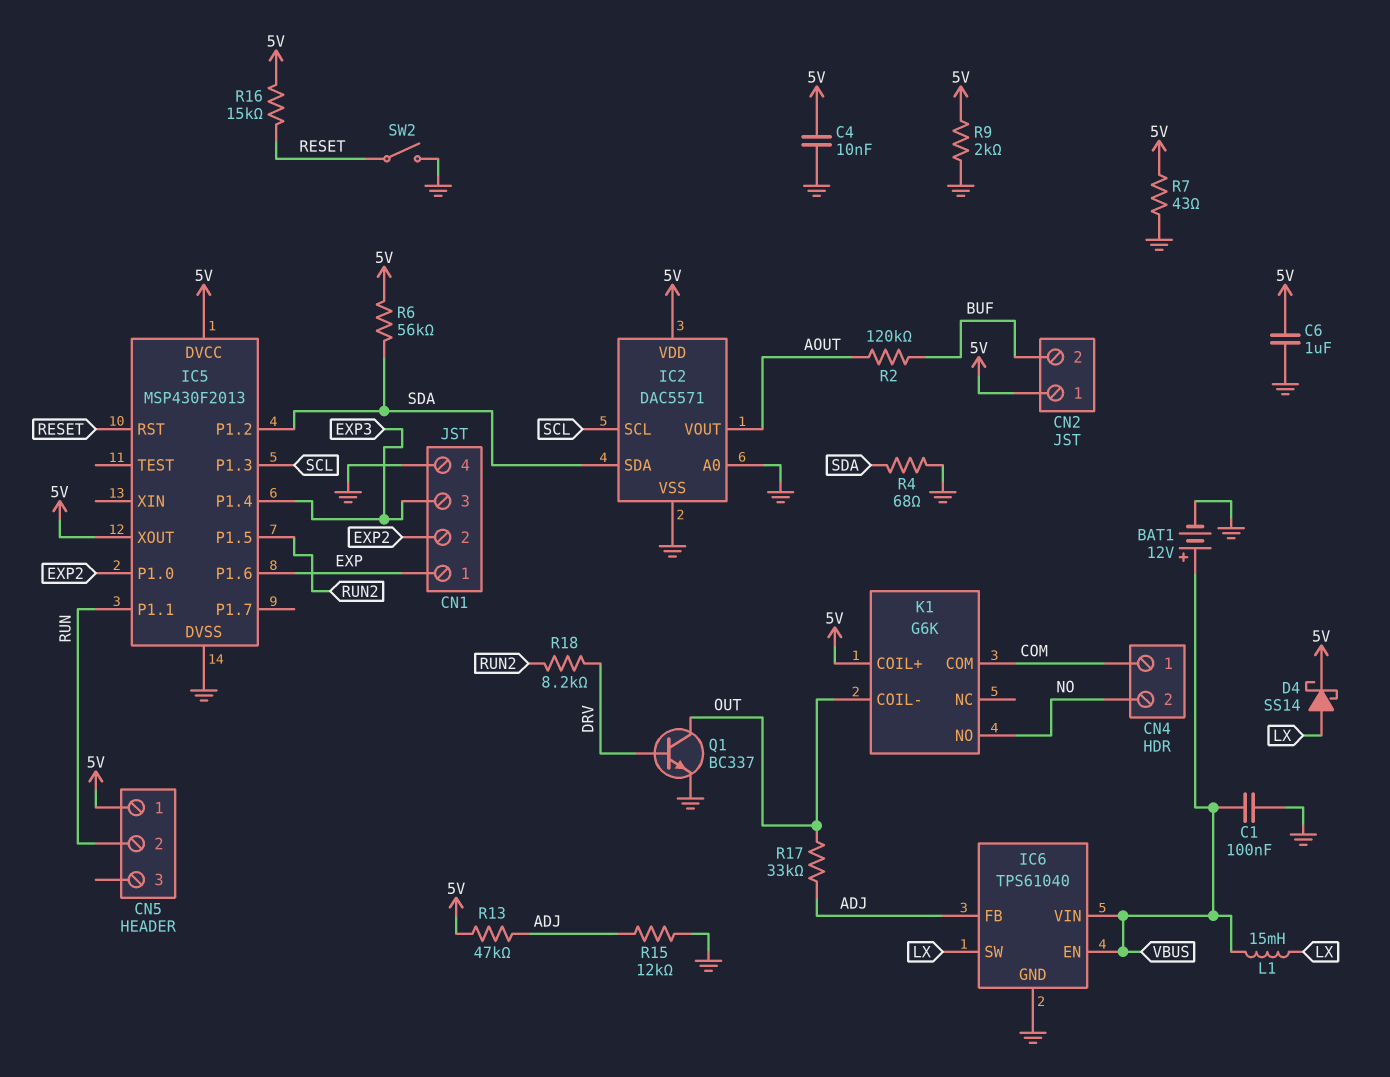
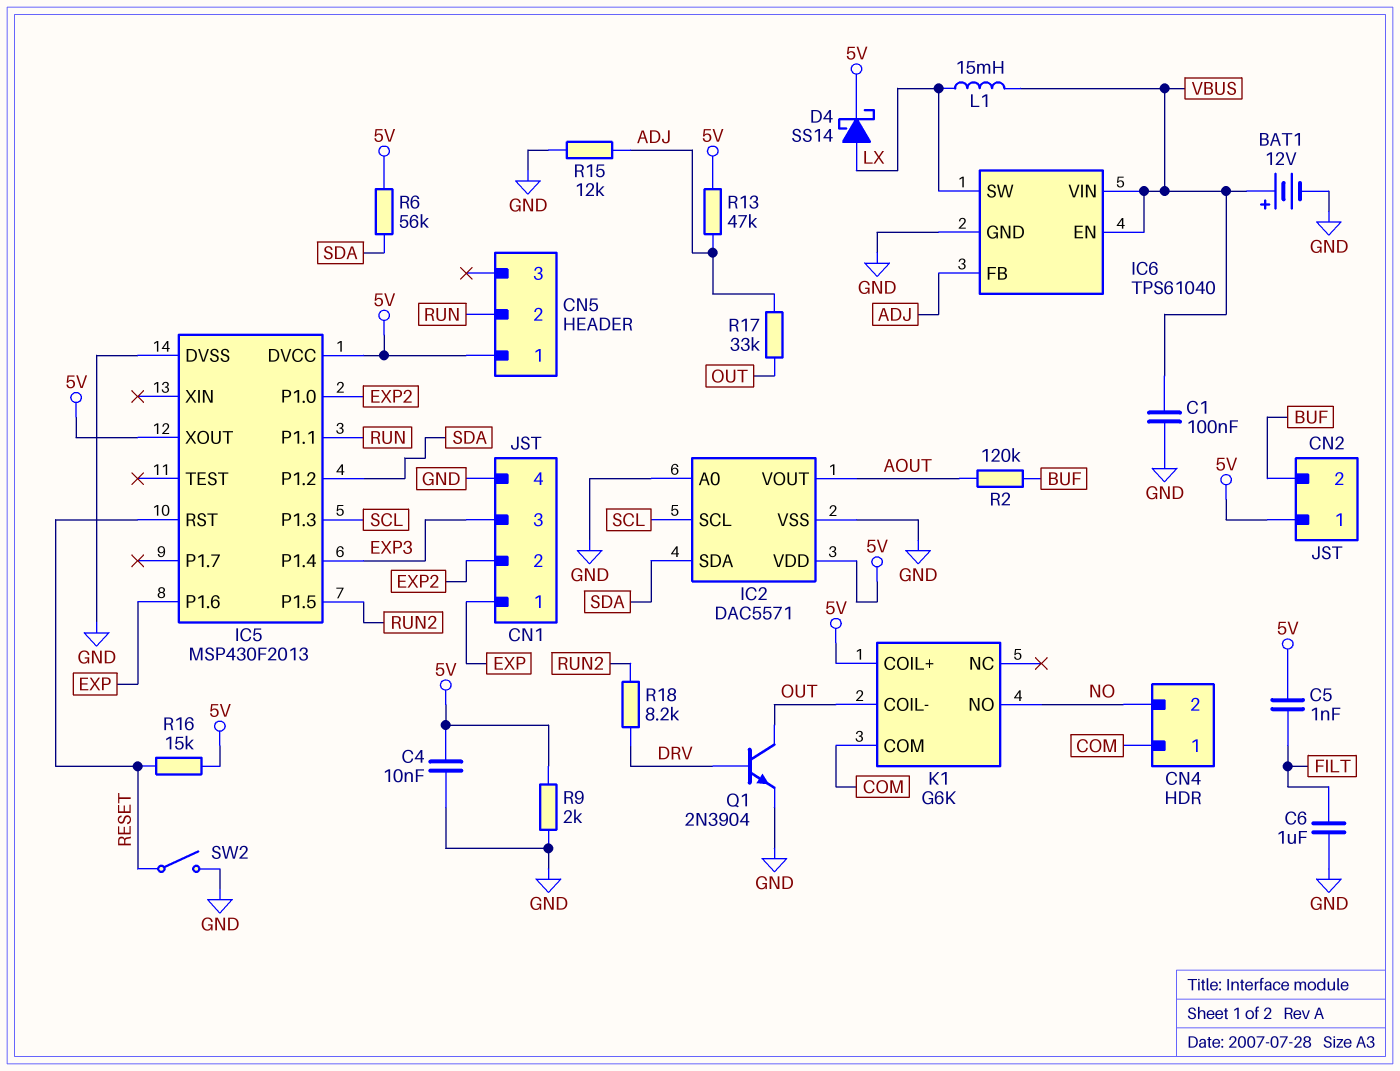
C5: none -> 1nF (5V, FILT)
C6: 1uF (5V, GND) -> 1uF (FILT, GND)
Q1: NPN BC337 (B DRV, C OUT, E GND) -> NPN 2N3904 (B DRV, C OUT, E GND)
R4: 68 (GND, SDA) -> none
R7: 43 (5V, GND) -> none

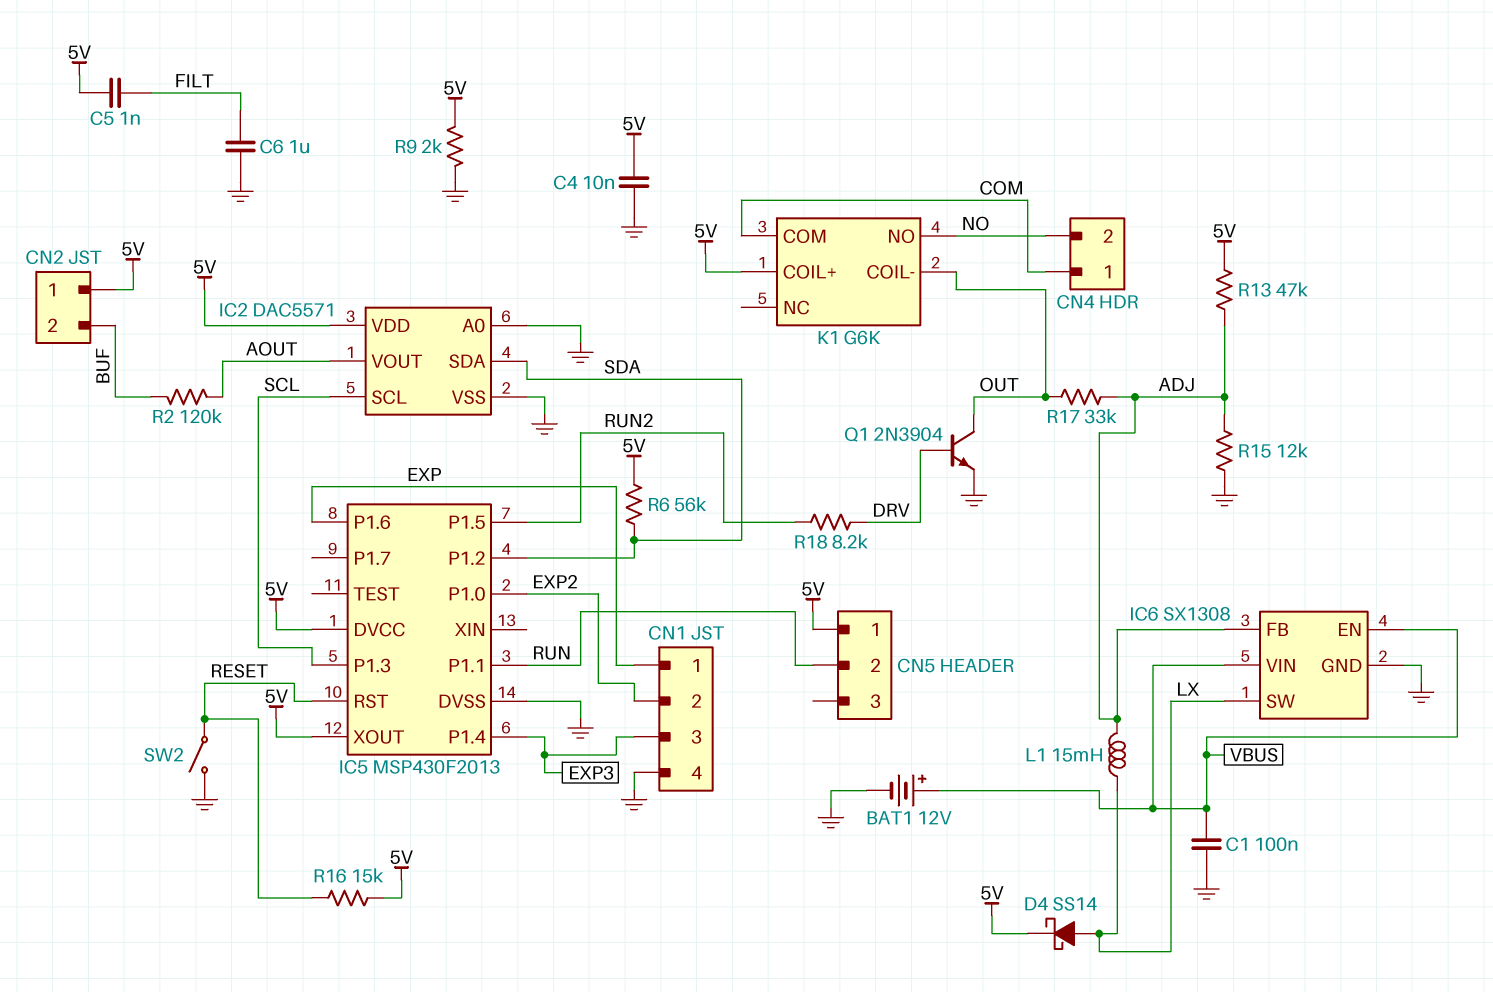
IC6: TPS61040 -> SX1308
L1: 15mH (LX, VBUS) -> 15mH (ADJ, LX)

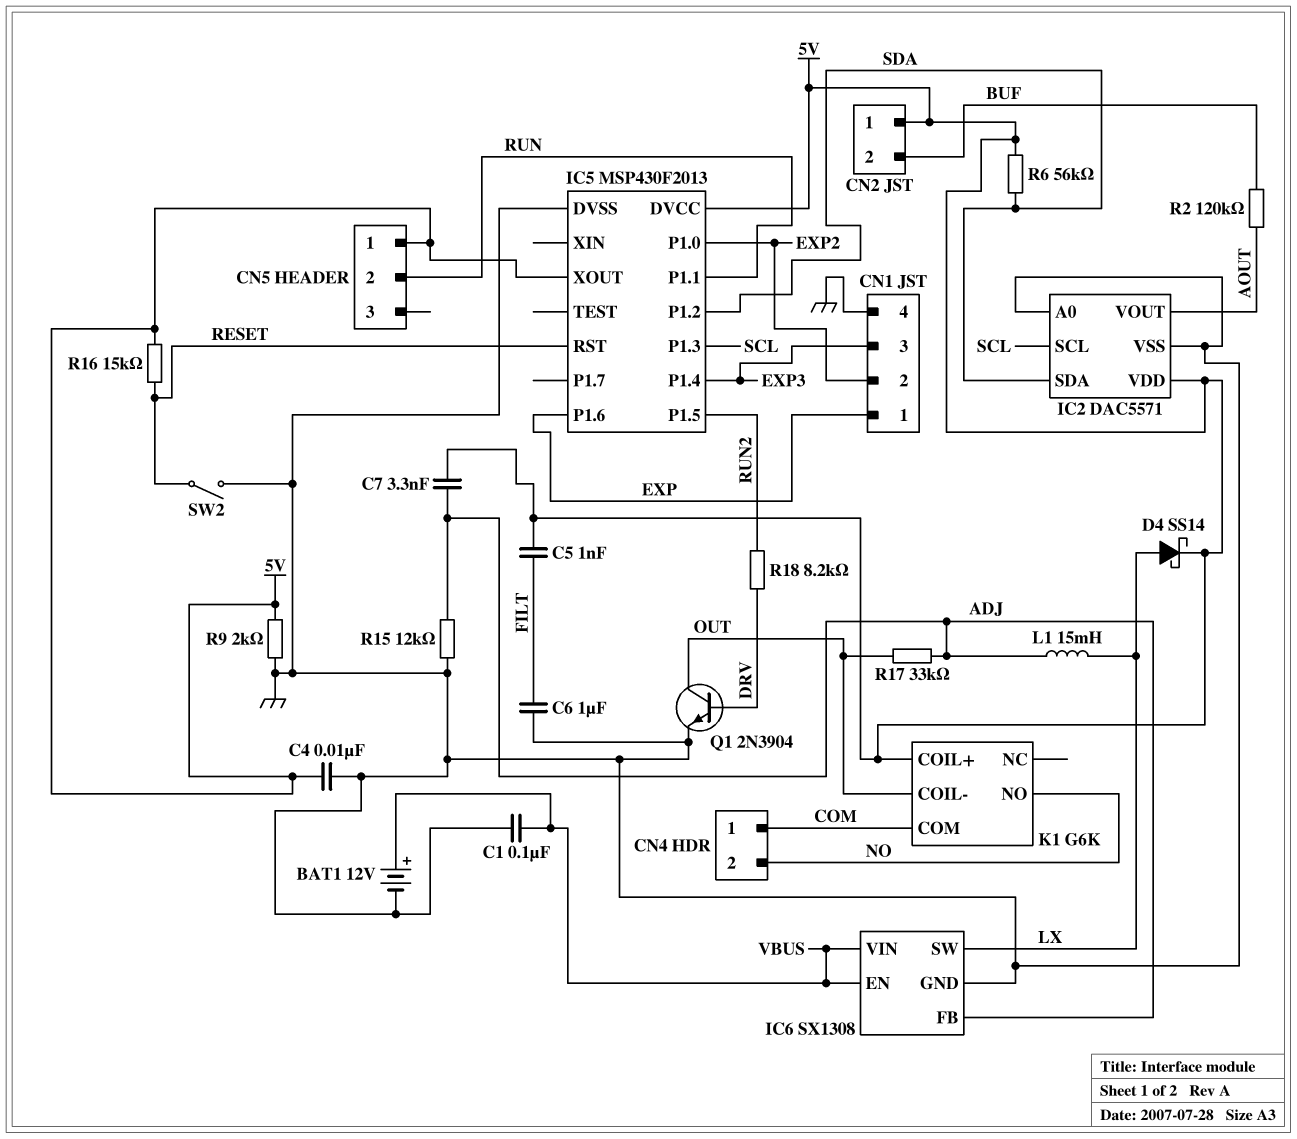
C7: none -> 3.3nF (5V, ADJ)
R13: 47k (5V, ADJ) -> none

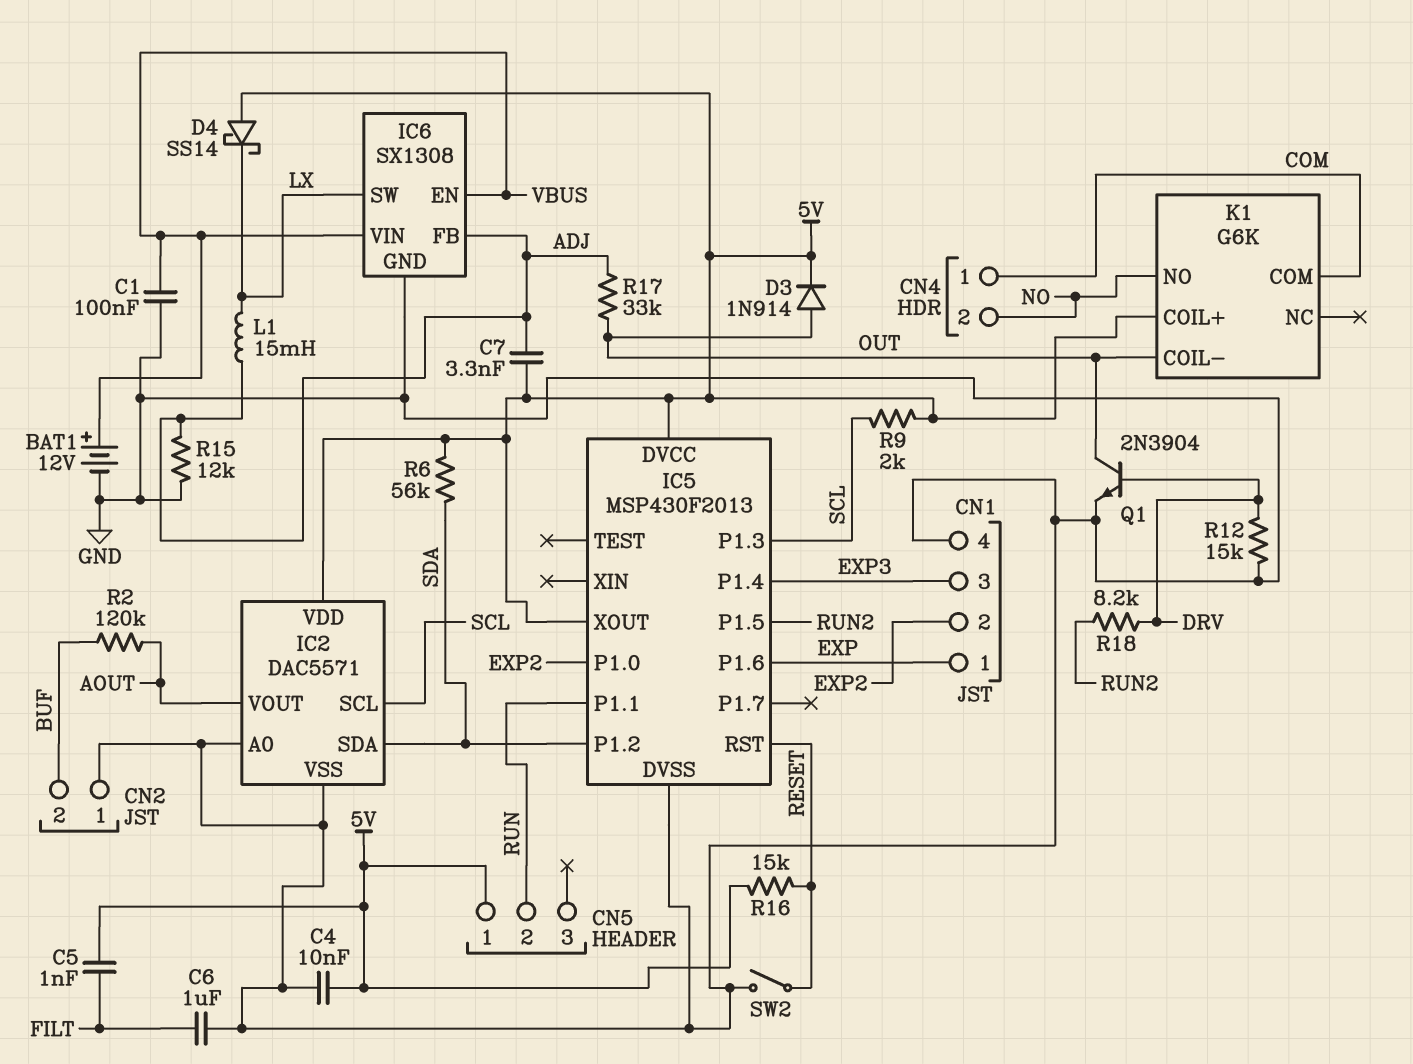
CN2 pin 1: 5V -> GND
D3: none -> diode 1N914 (A OUT, K 5V)
D4: schottky SS14 (A LX, K 5V) -> schottky SS14 (A 5V, K LX)
R9: 2k (5V, GND) -> 2k (5V, SCL)
R12: none -> 15k (DRV, GND)

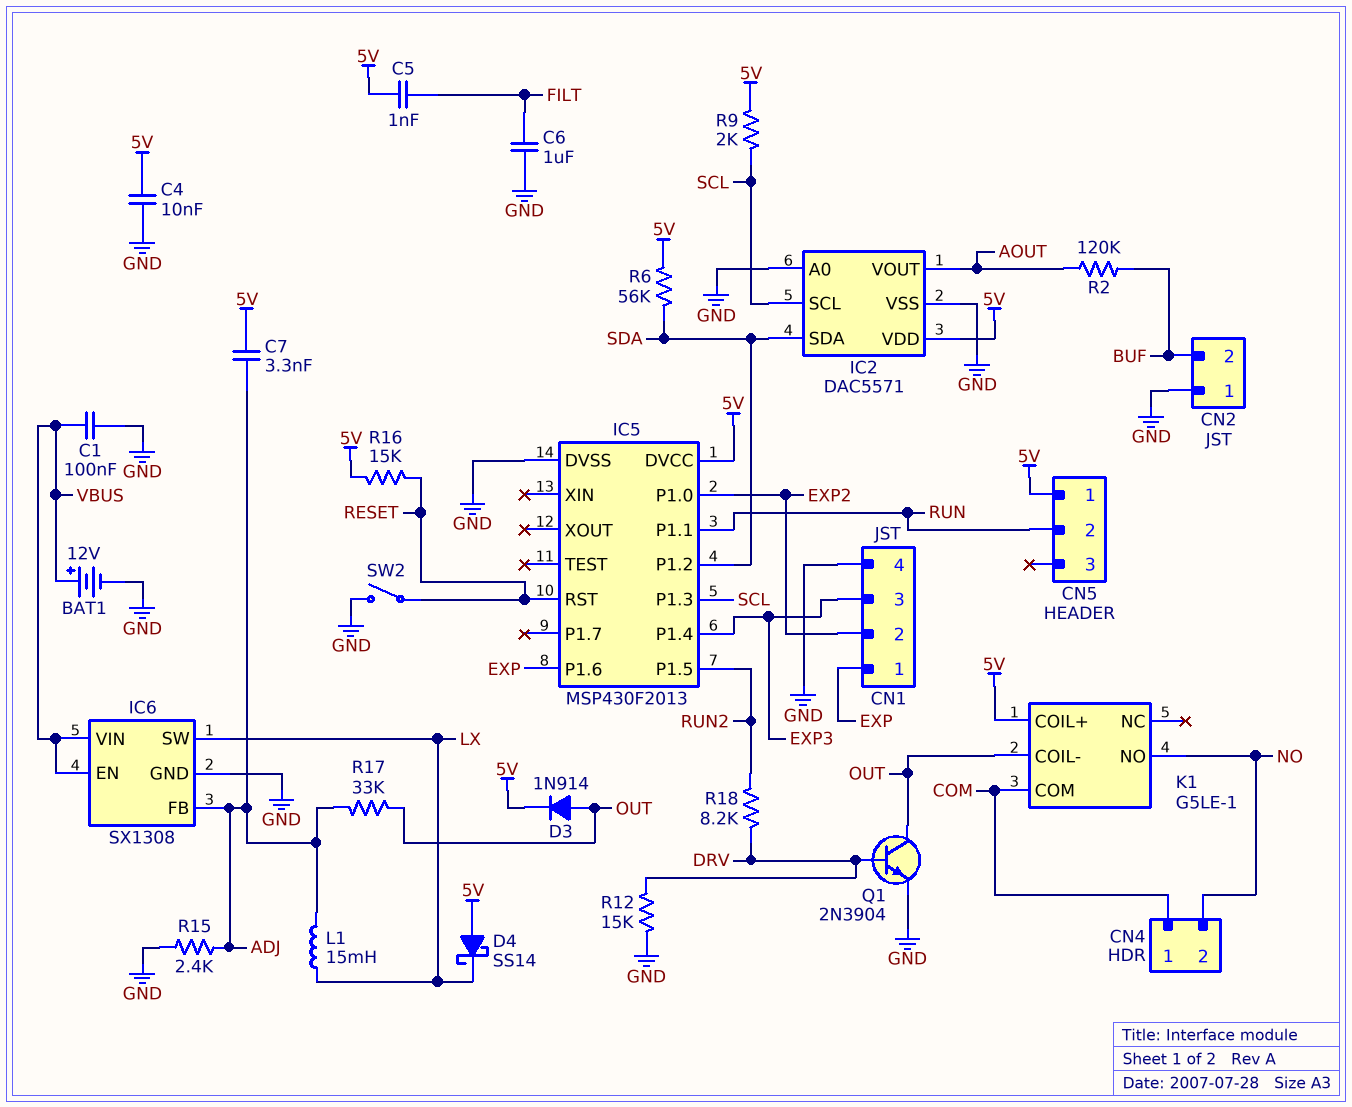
IC5 pin XOUT: 5V -> none
K1: G6K -> G5LE-1
R15: 12k (ADJ, GND) -> 2.4k (ADJ, GND)

